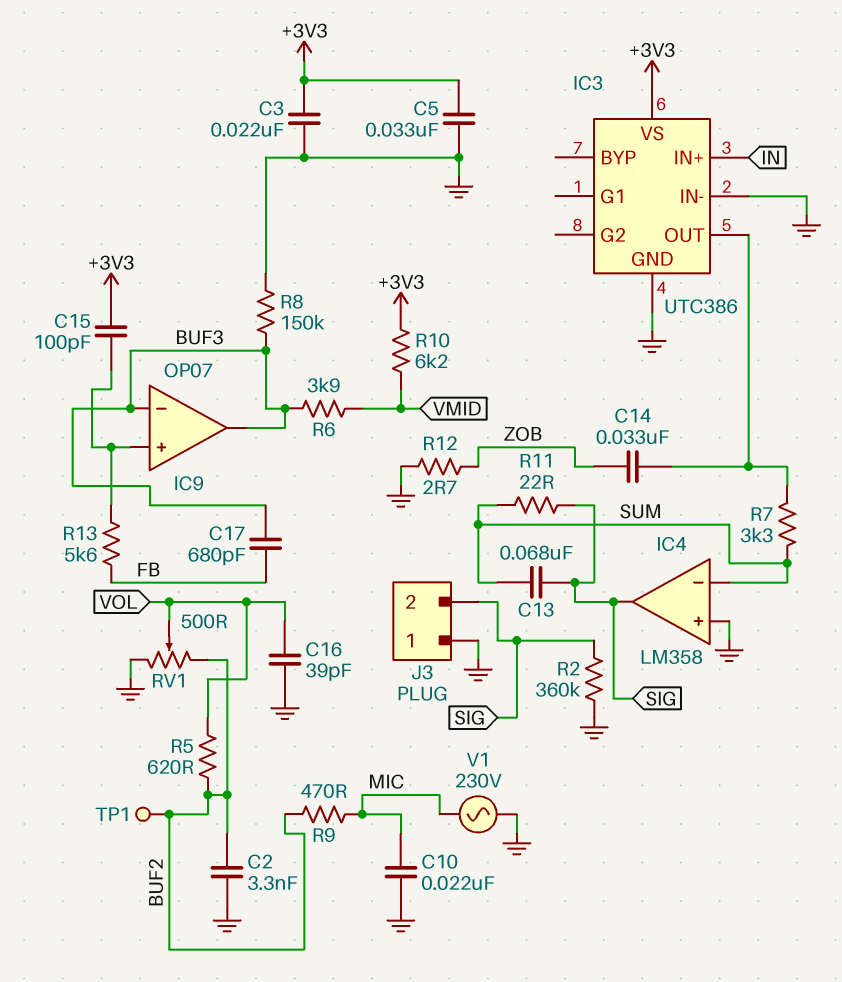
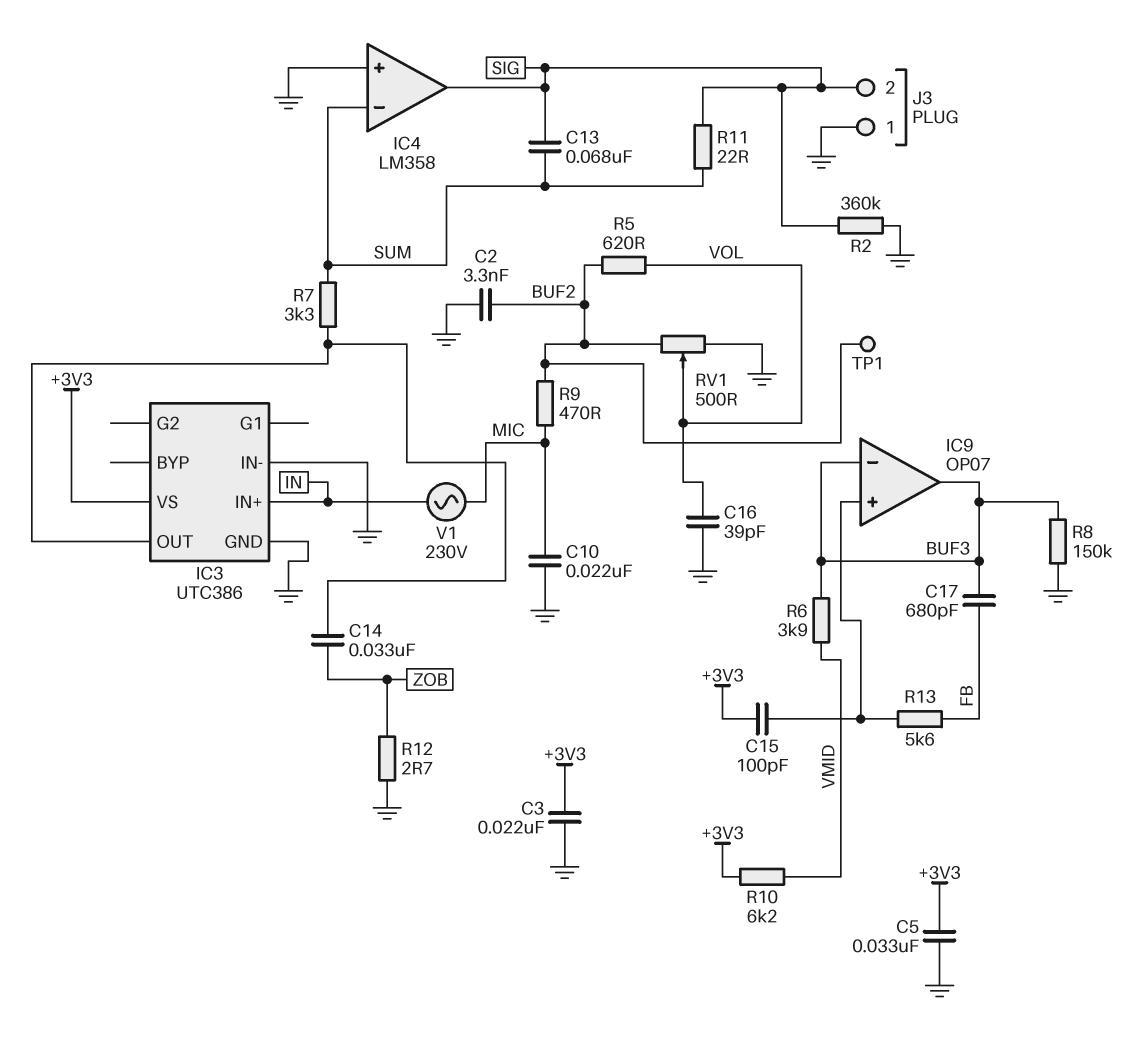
V1: AC 230V (GND, MIC) -> AC 230V (IN, MIC)

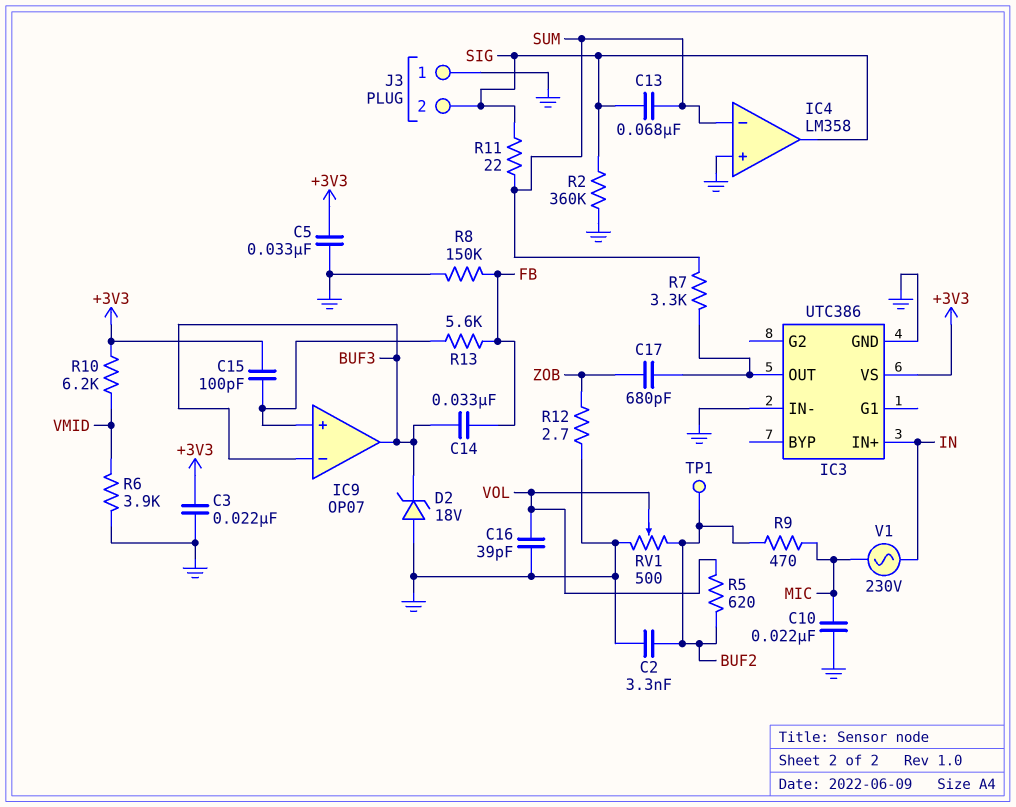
C14: 33nF (IC3/OUT, ZOB) -> 33nF (BUF3, FB)
C17: 680pF (BUF3, FB) -> 680pF (IC3/OUT, ZOB)
D2: none -> zener 18V (A GND, K BUF3)
R6: 3.9k (BUF3, VMID) -> 3.9k (GND, VMID)
R8: 150k (BUF3, GND) -> 150k (FB, GND)

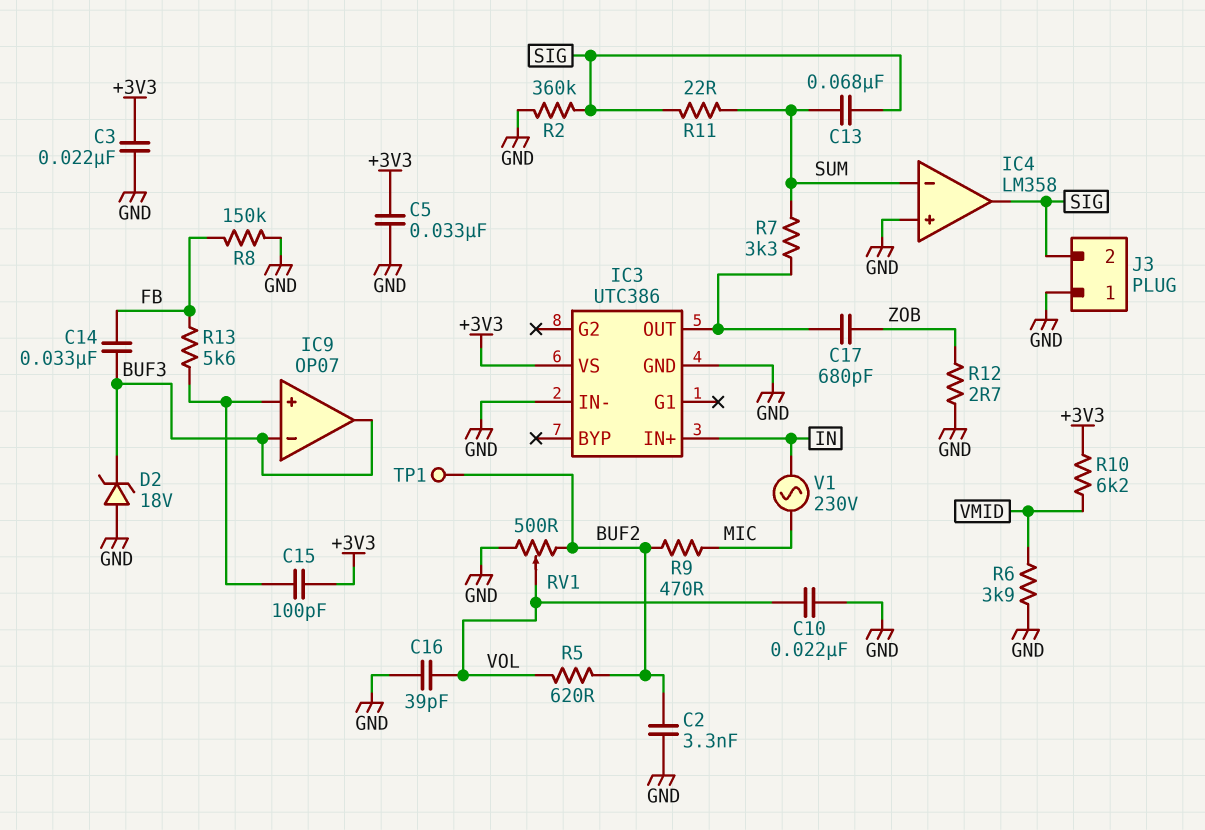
C10: 22nF (GND, MIC) -> 22nF (GND, VOL)

